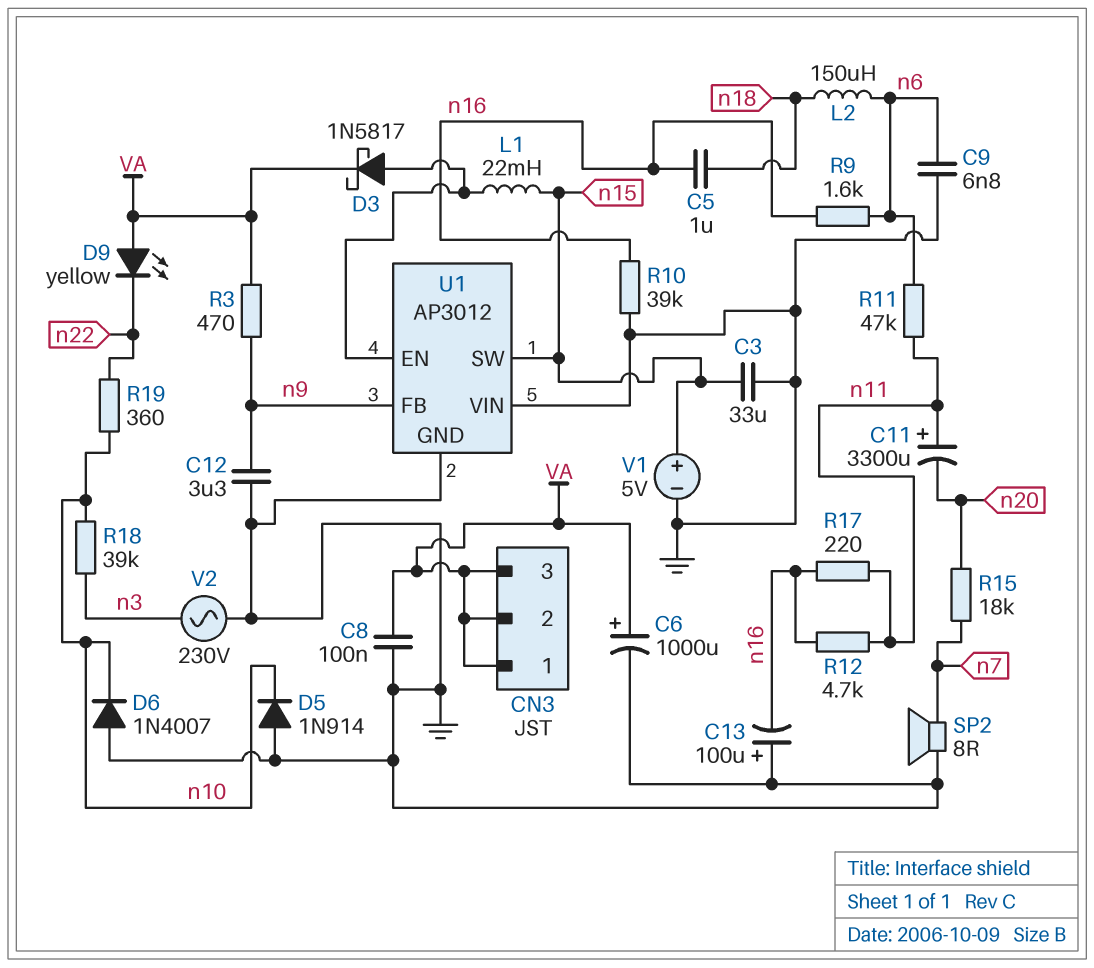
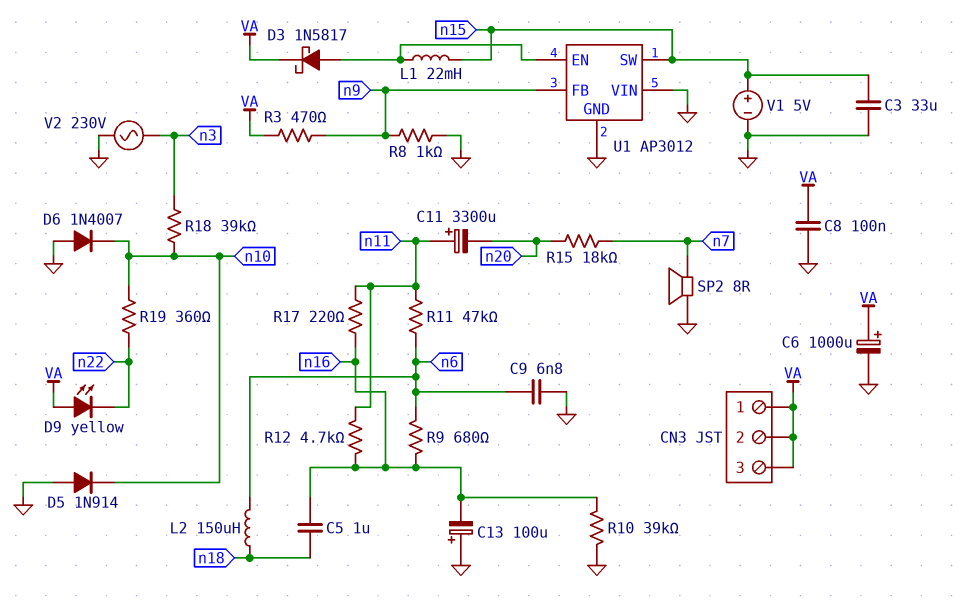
C12: 3.3uF (GND, n9) -> none
R8: none -> 1k (GND, n9)
R9: 1.6k (n6, n16) -> 680 (n6, n16)

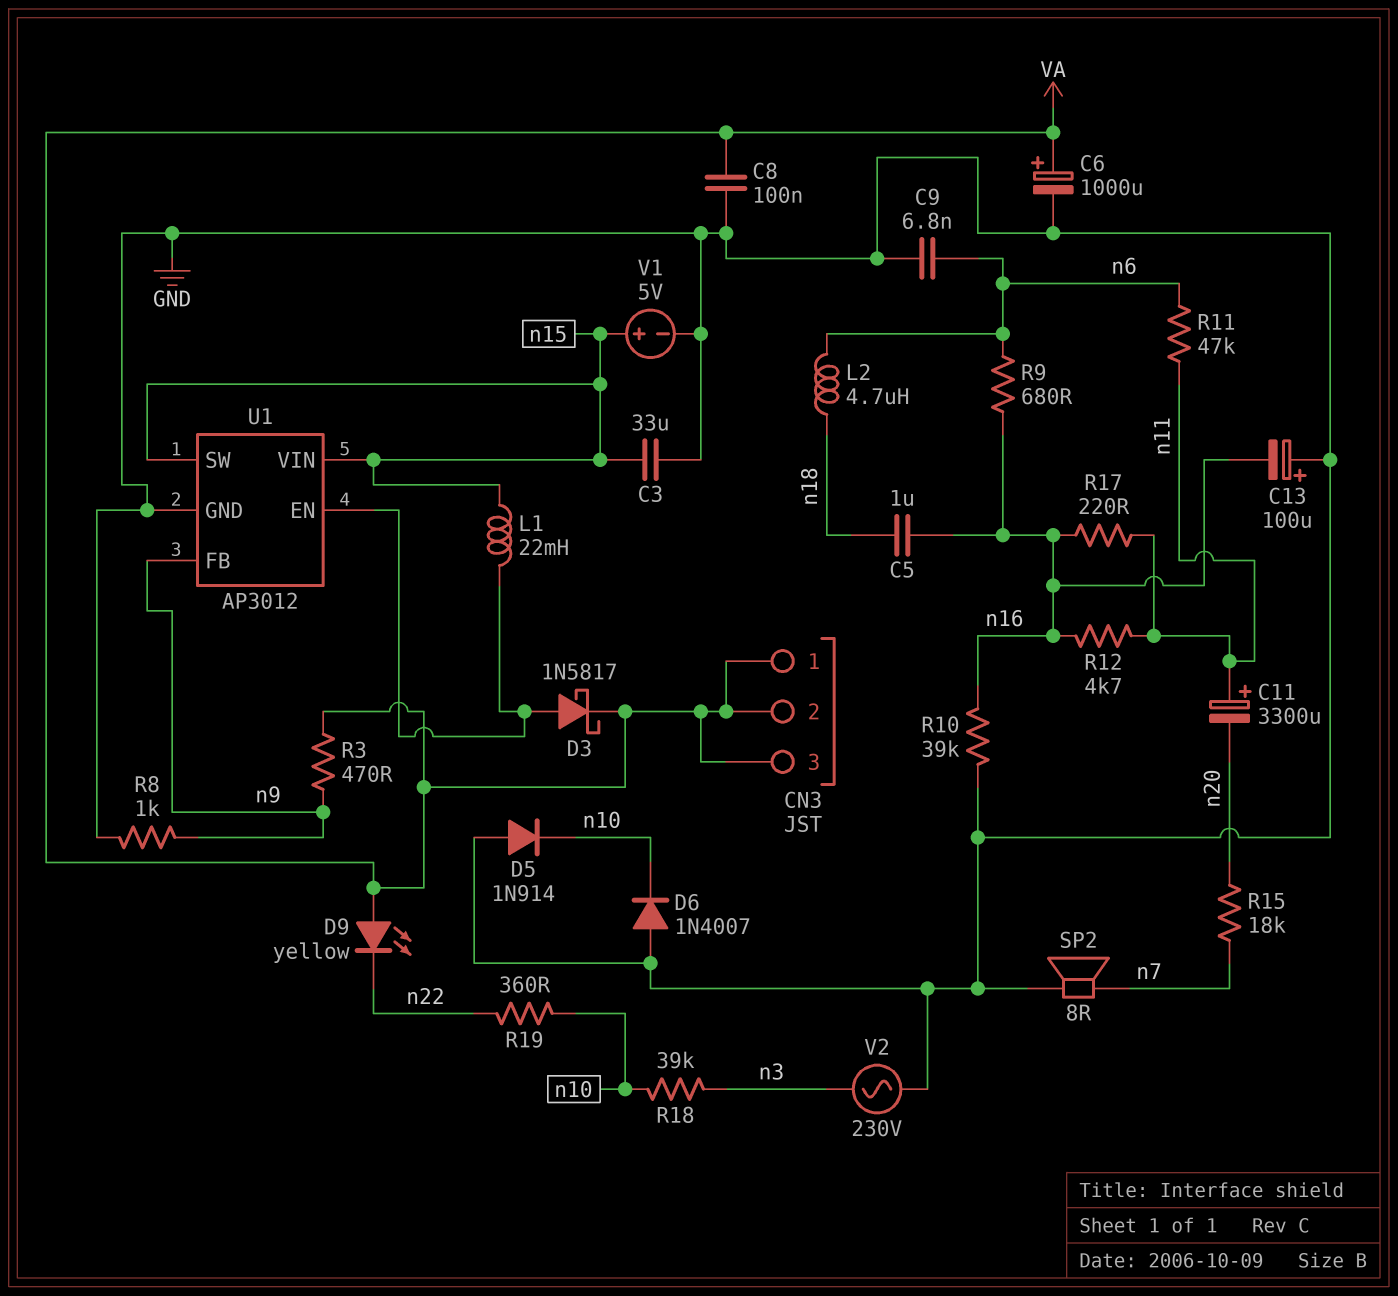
L2: 150uH (n6, n18) -> 4.7uH (n6, n18)
U1 pin VIN: GND -> n15

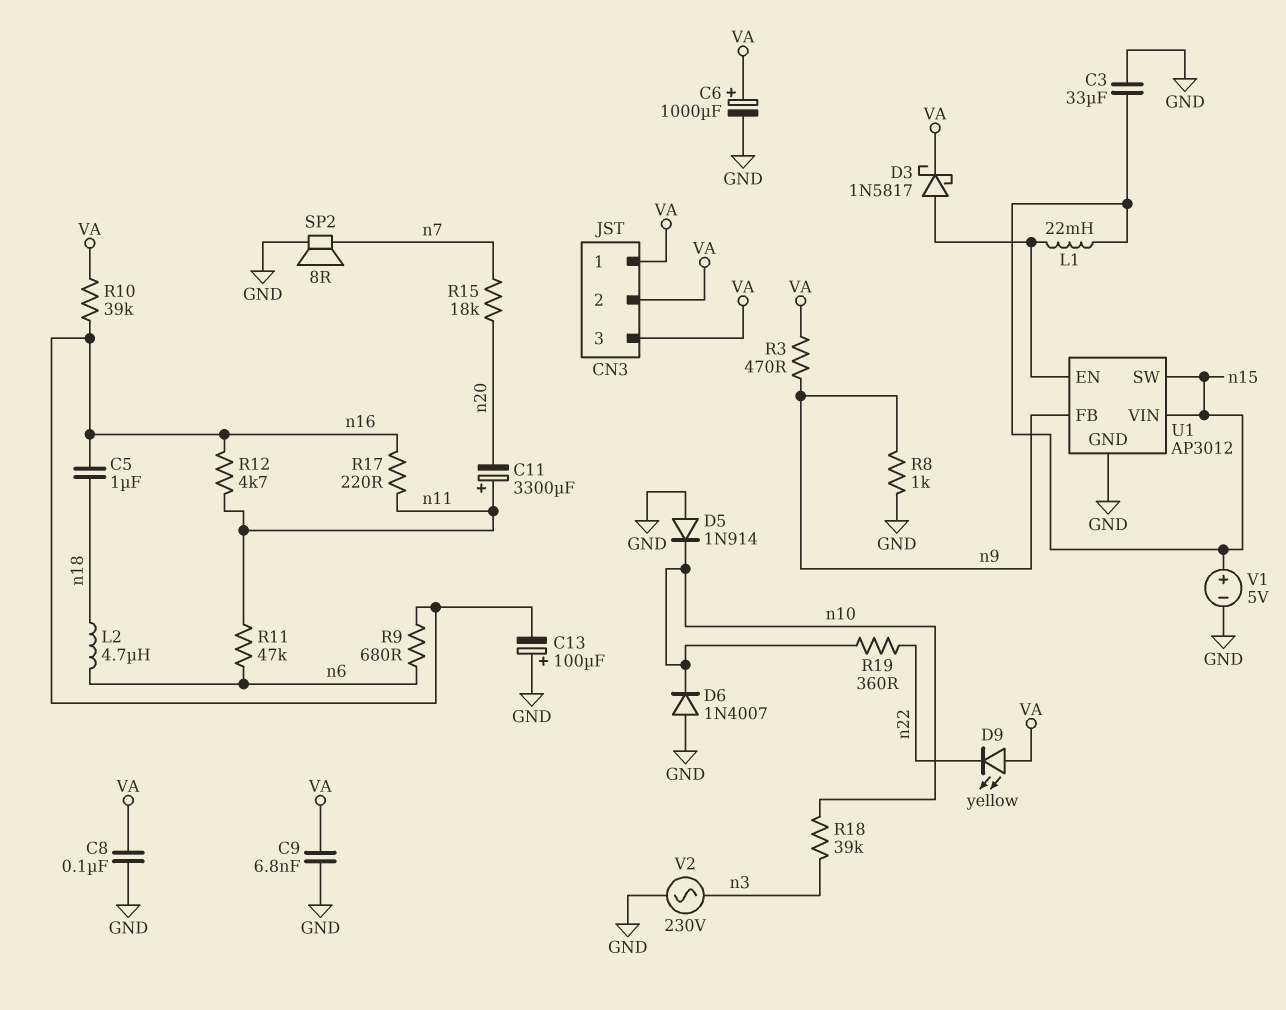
C9: 6.8nF (GND, n6) -> 6.8nF (GND, VA)
R10: 39k (GND, n16) -> 39k (VA, n16)

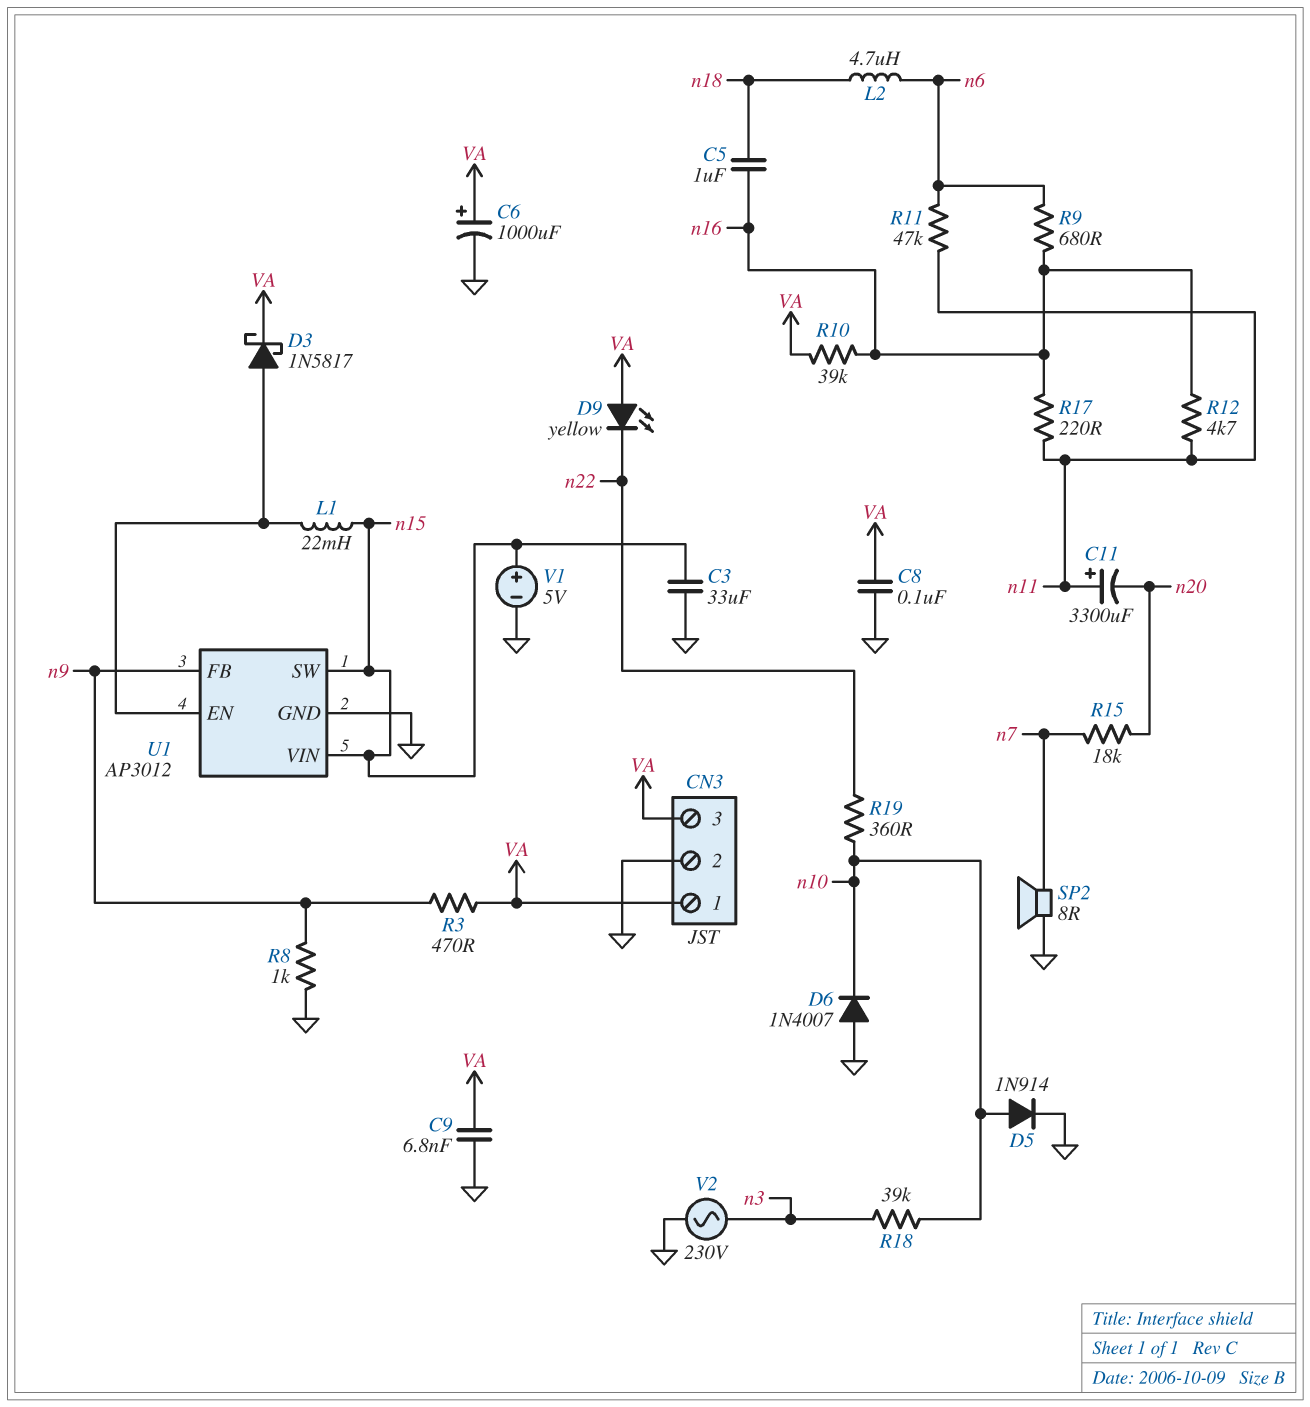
C13: 100uF (plus GND, minus n16) -> none
CN3 pin 2: VA -> GND
D5: diode 1N914 (A GND, K n10) -> diode 1N914 (A n10, K GND)

